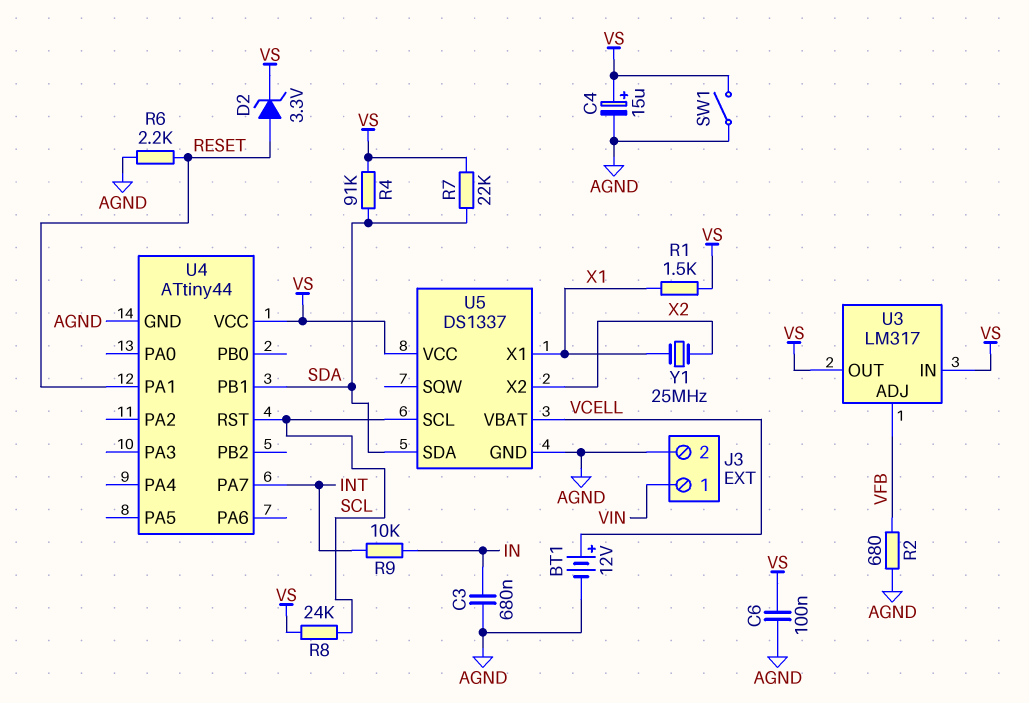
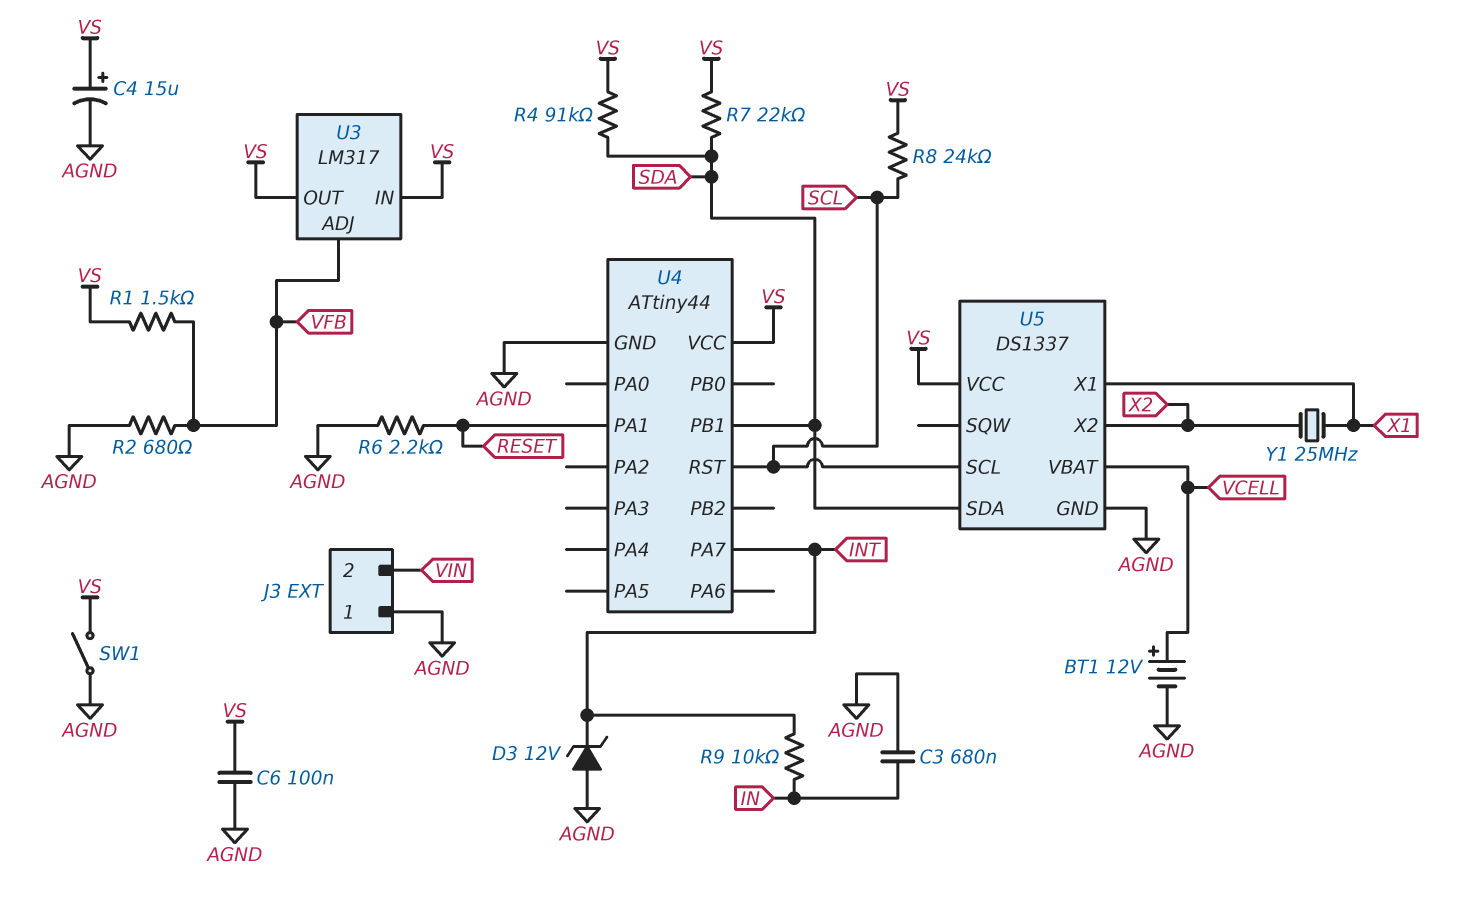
D2: zener 3.3V (A RESET, K VS) -> none
D3: none -> zener 12V (A AGND, K INT)
J3 pin 1: VIN -> AGND
J3 pin 2: AGND -> VIN
R1: 1.5k (VS, X1) -> 1.5k (VFB, VS)

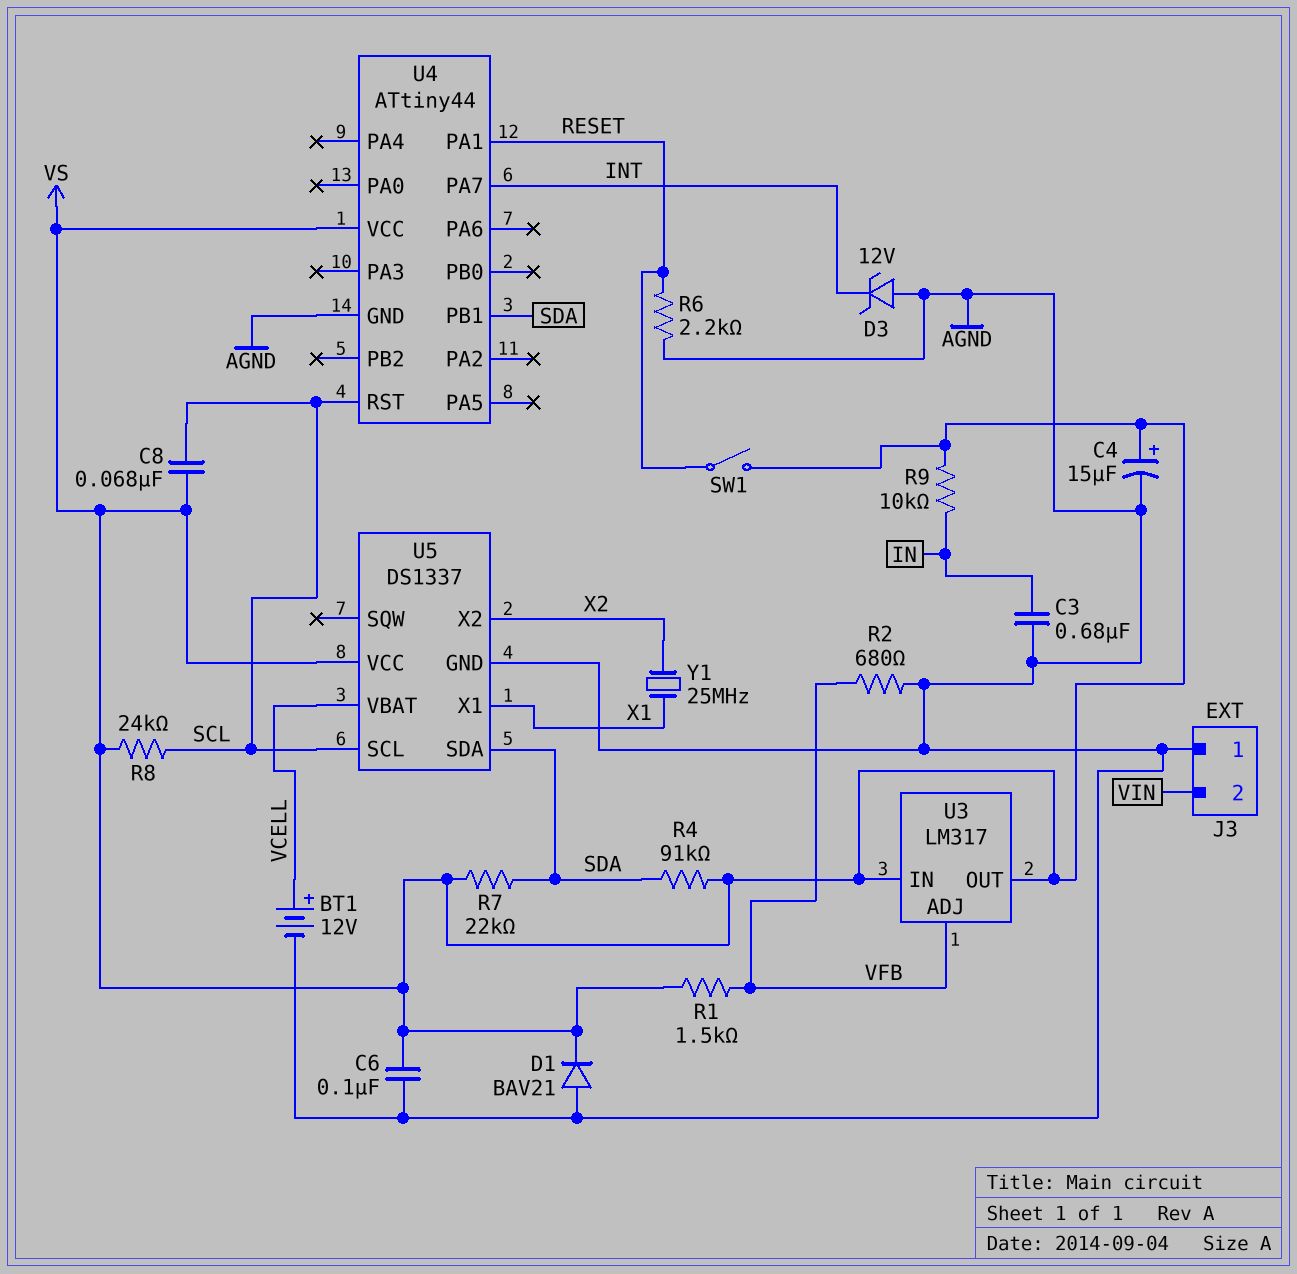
C8: none -> 68nF (SCL, VS)
D1: none -> diode BAV21 (A AGND, K VS)
R9: 10k (IN, INT) -> 10k (IN, VS)
SW1: switch (AGND, VS) -> switch (RESET, VS)

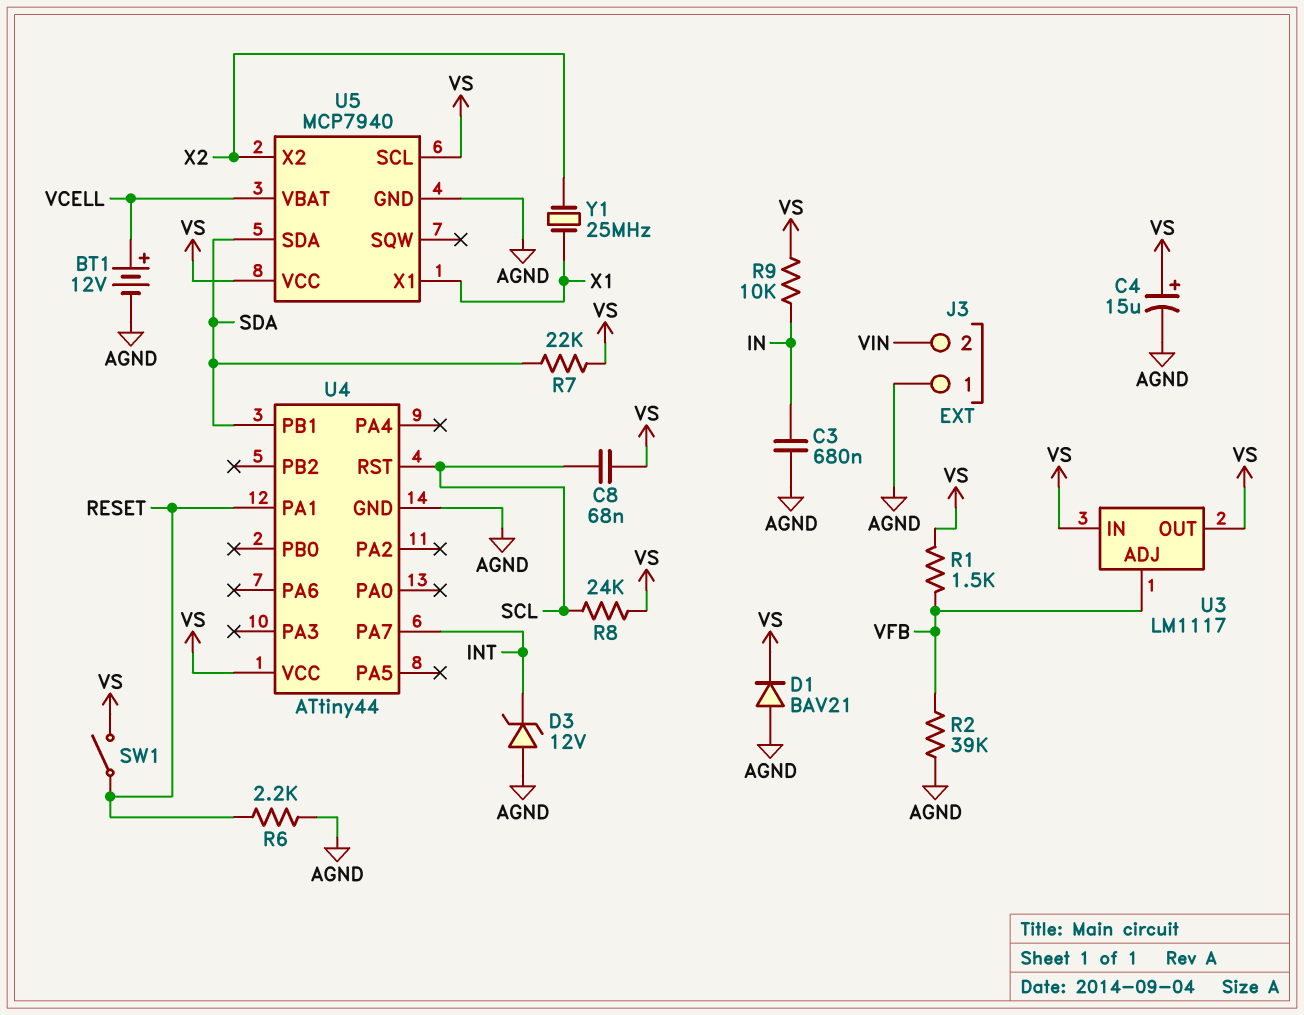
C6: 100nF (AGND, VS) -> none
R2: 680 (AGND, VFB) -> 39k (AGND, VFB)
R4: 91k (SDA, VS) -> none
U3: LM317 -> LM1117
U5: DS1337 -> MCP7940
U5 pin SCL: SCL -> VS

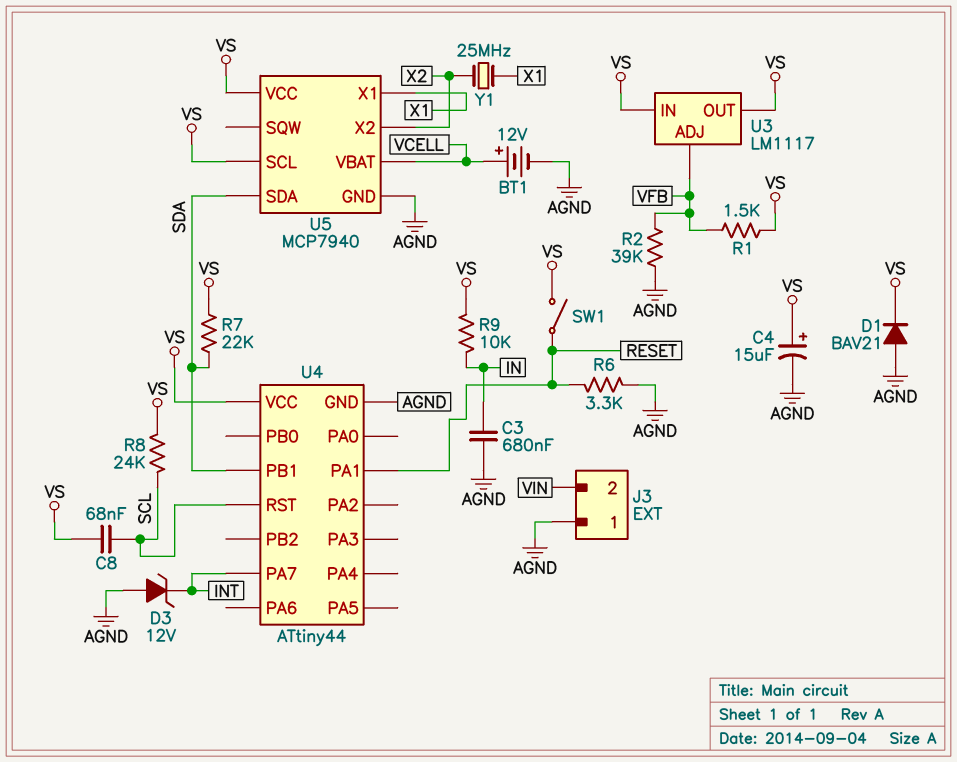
R6: 2.2k (AGND, RESET) -> 3.3k (AGND, RESET)

